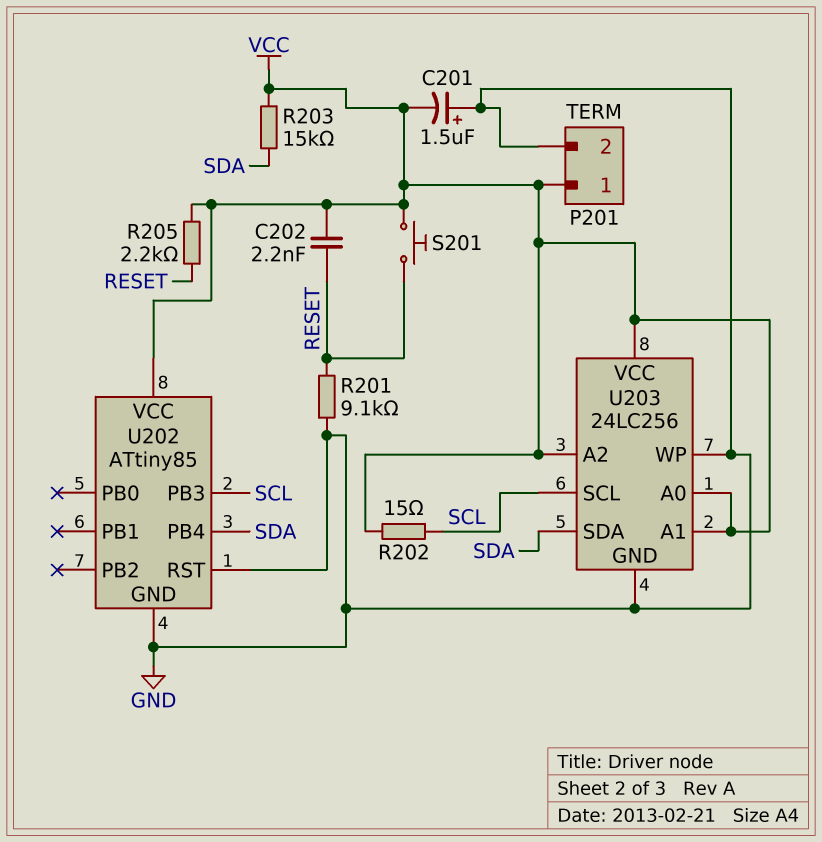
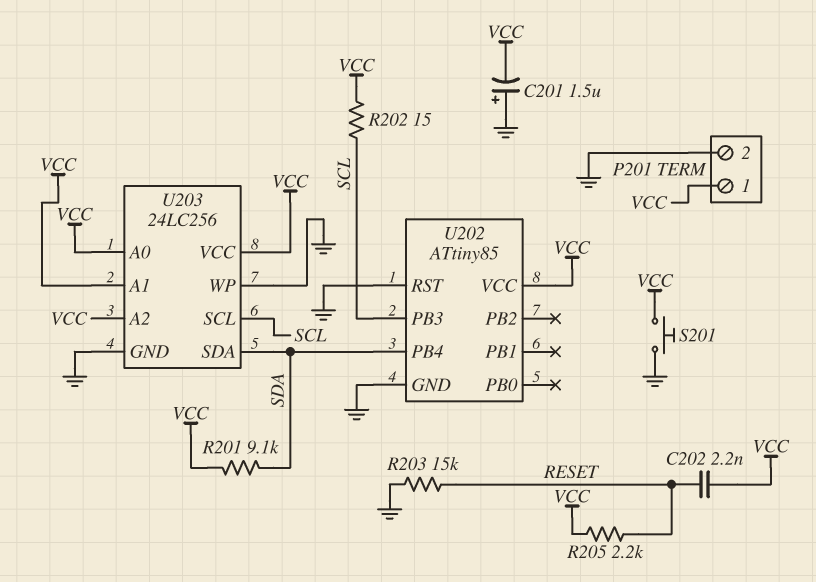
R201: 9.1k (GND, RESET) -> 9.1k (SDA, VCC)
R203: 15k (SDA, VCC) -> 15k (GND, RESET)
S201: button (RESET, VCC) -> button (GND, VCC)

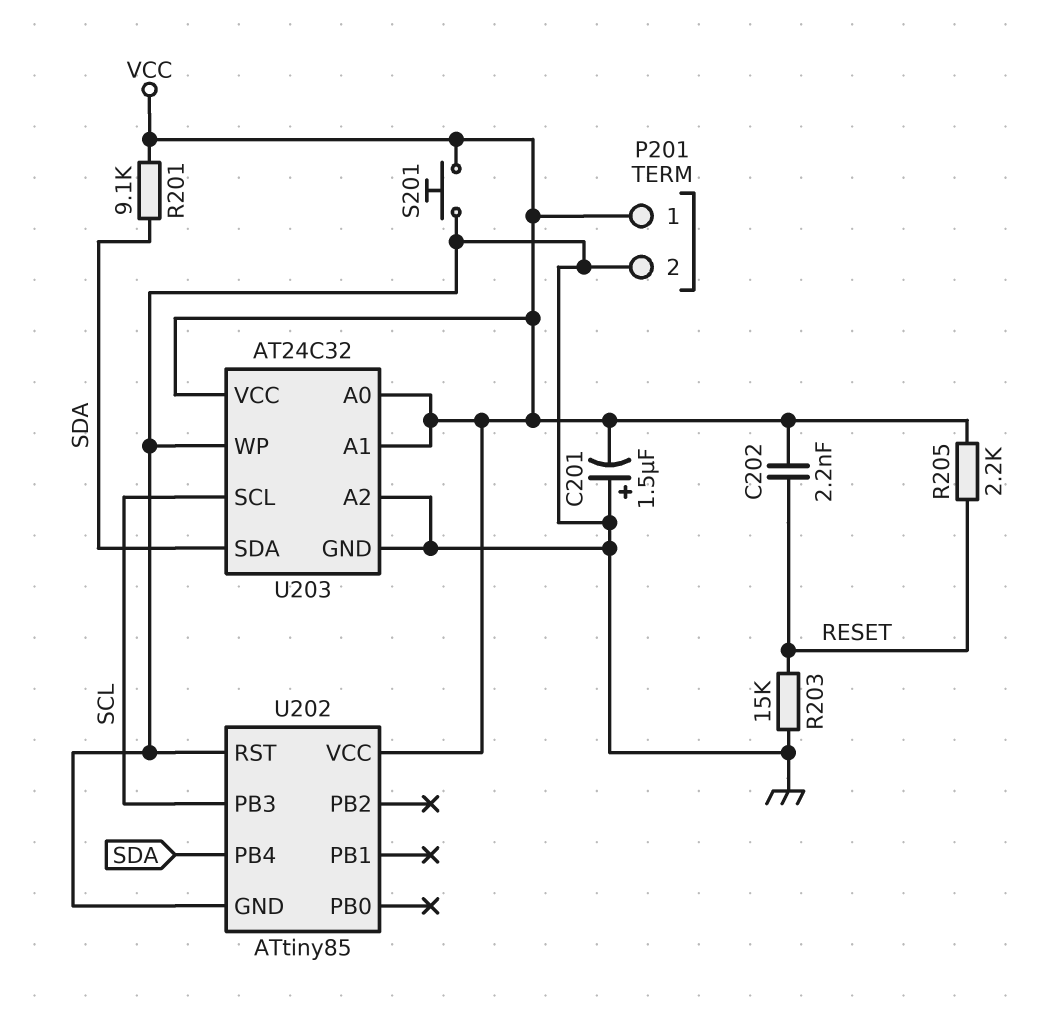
R202: 15 (SCL, VCC) -> none
U203: 24LC256 -> AT24C32
U203 pin A2: VCC -> GND

